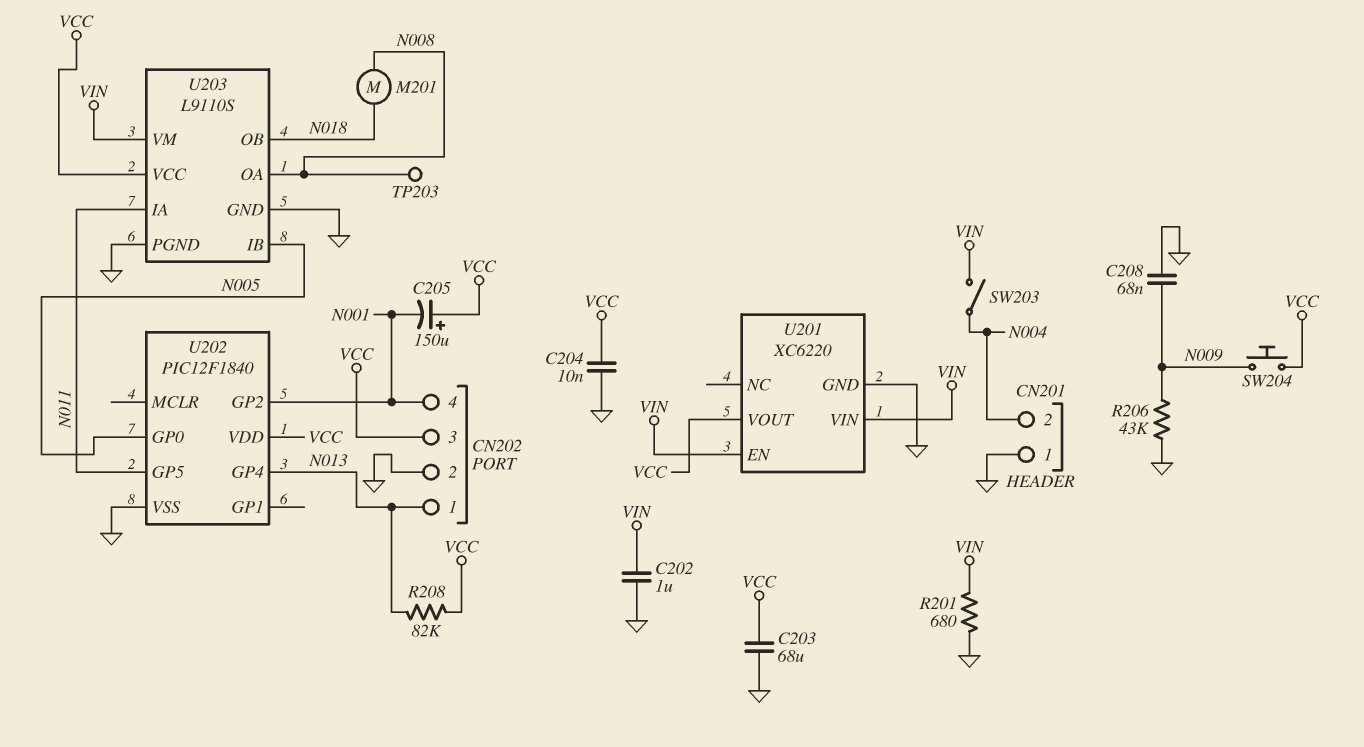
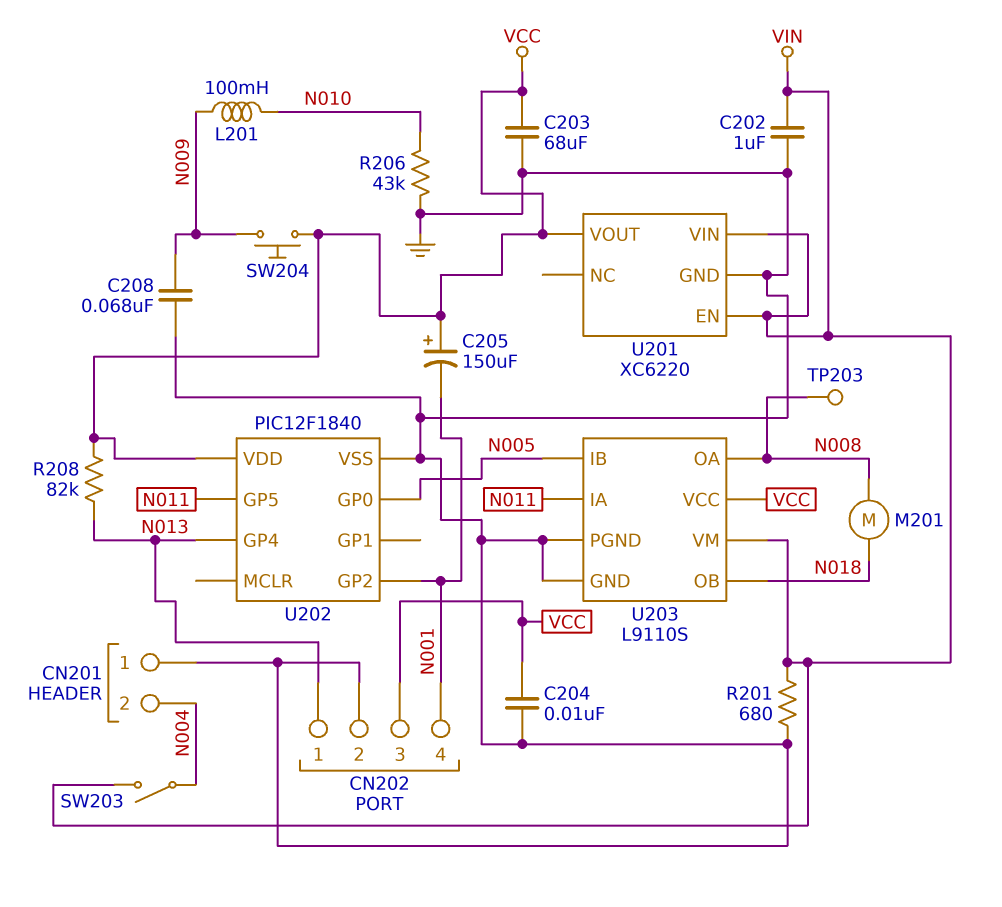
L201: none -> 100mH (N009, N010)
R206: 43k (GND, N009) -> 43k (GND, N010)

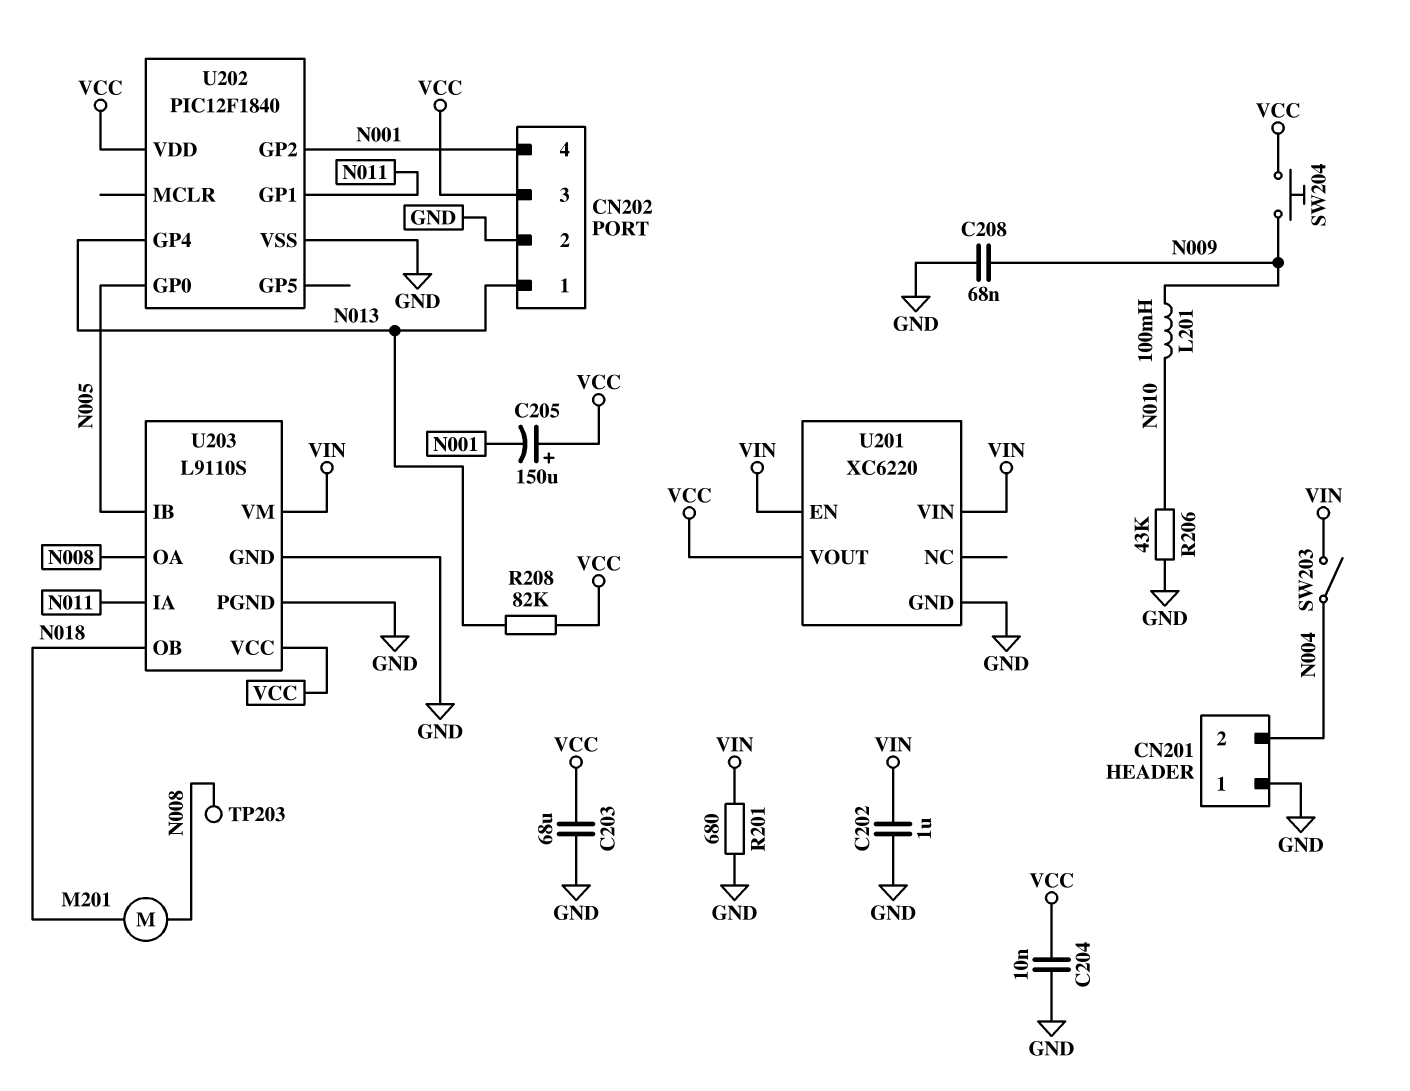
U202 pin GP1: none -> N011
U202 pin GP5: N011 -> none

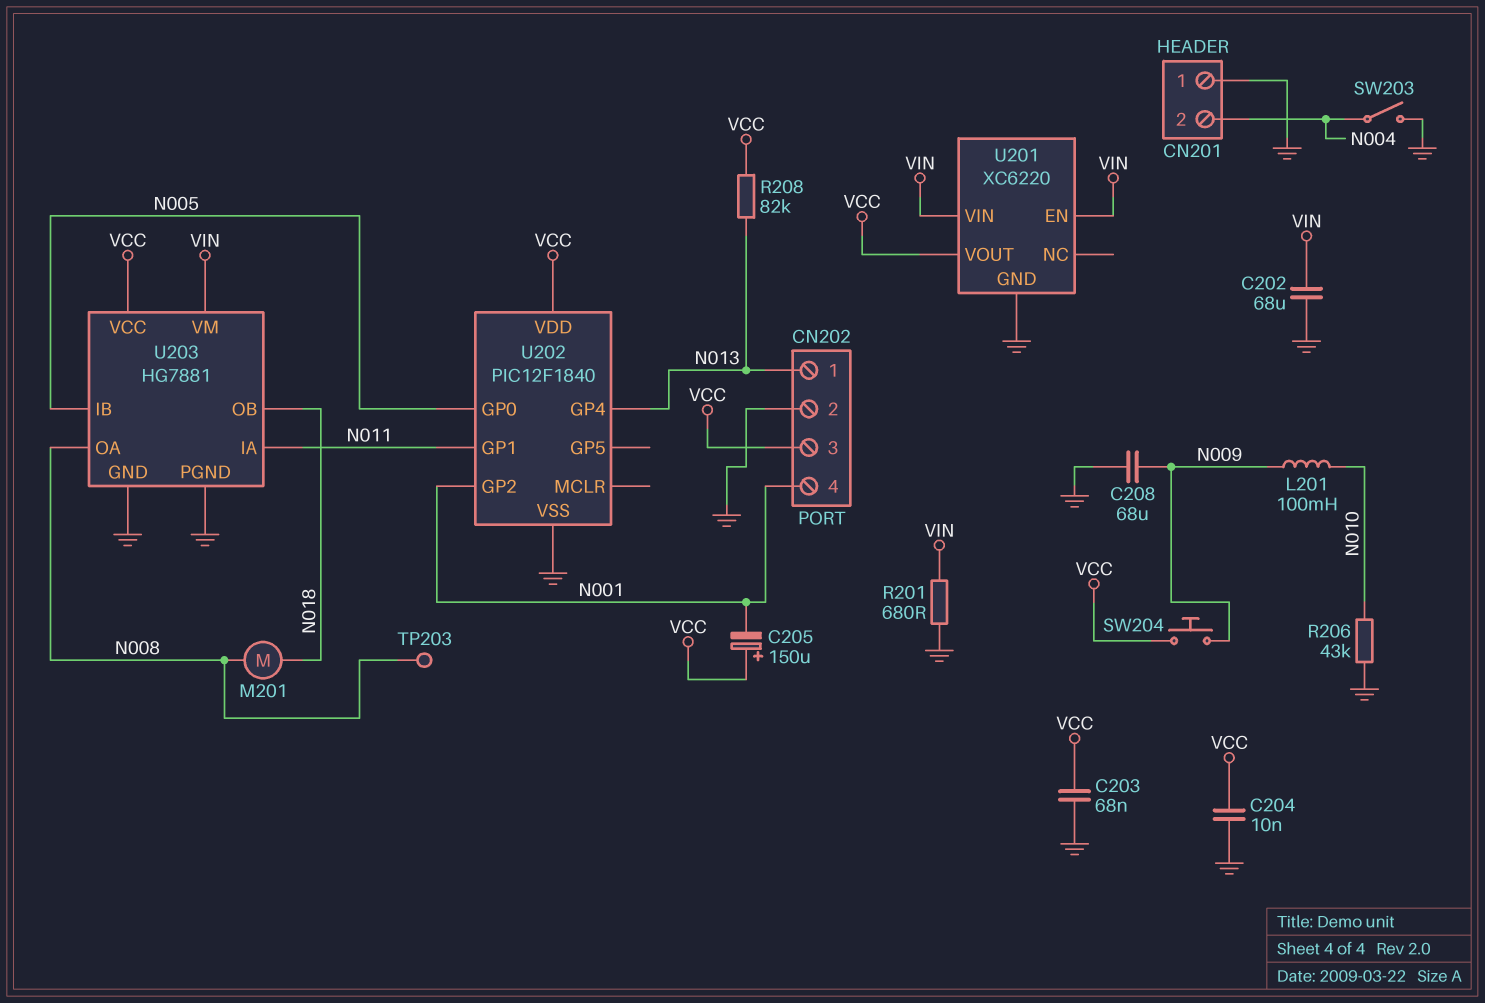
C202: 1uF (GND, VIN) -> 68uF (GND, VIN)
C203: 68uF (GND, VCC) -> 68nF (GND, VCC)
C208: 68nF (GND, N009) -> 68uF (GND, N009)
SW203: switch (N004, VIN) -> switch (GND, N004)
U203: L9110S -> HG7881

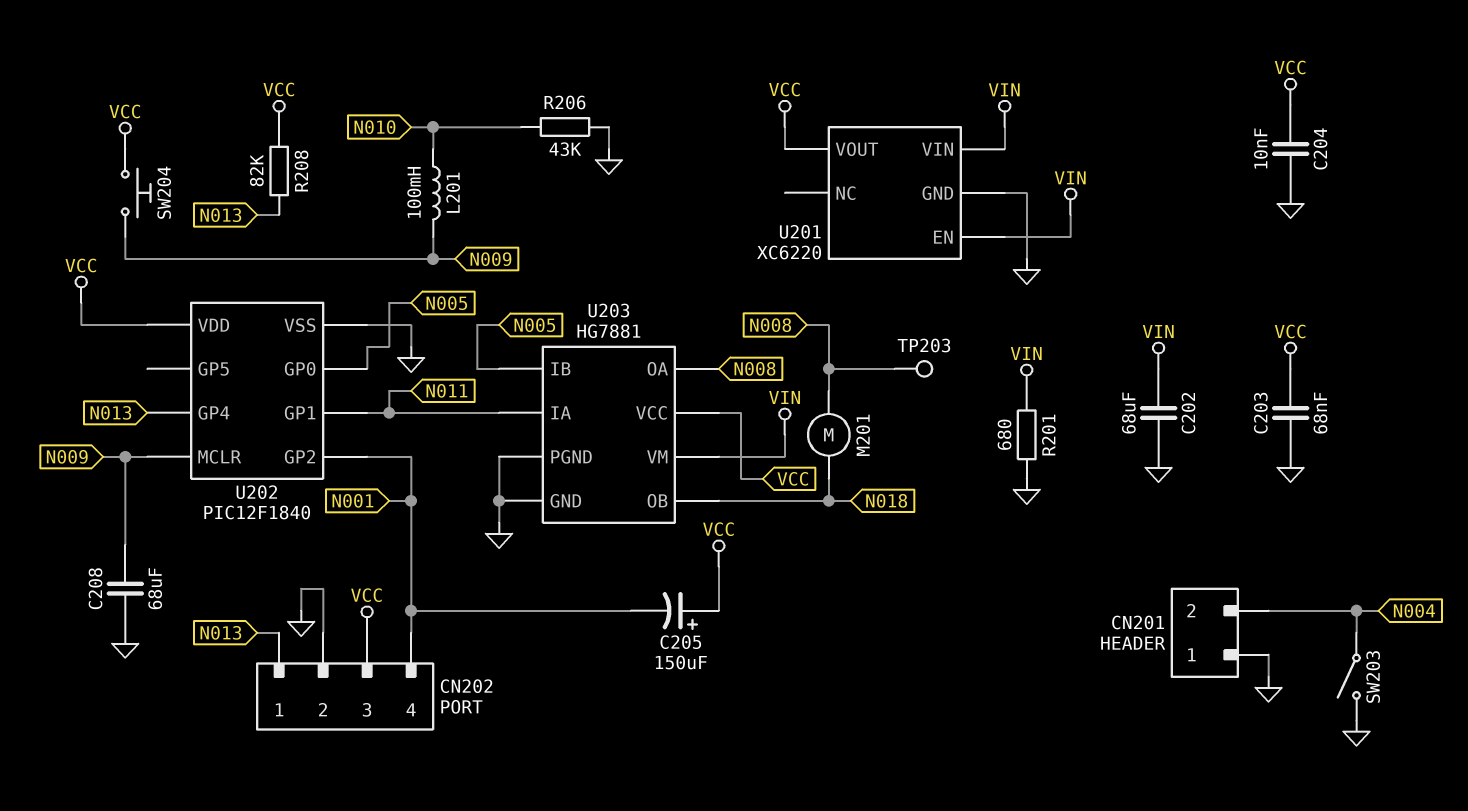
U202 pin MCLR: none -> N009

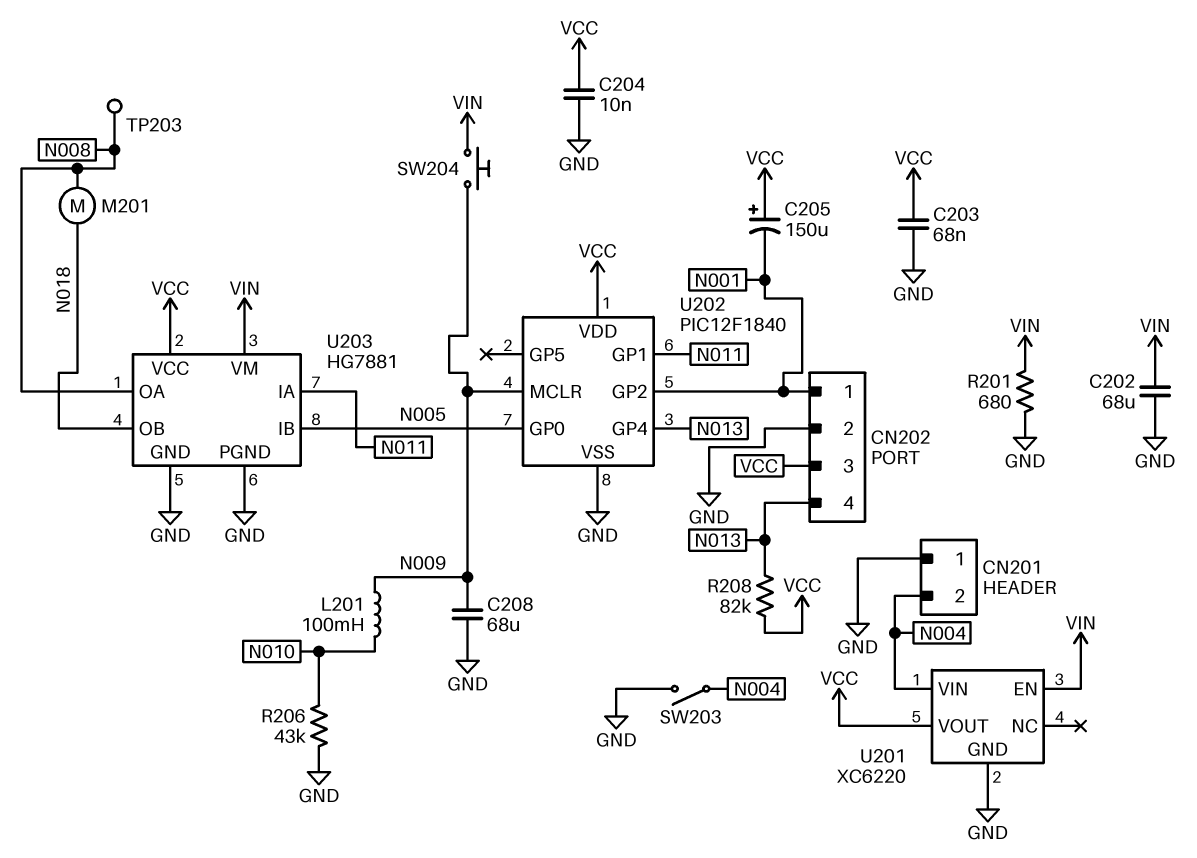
CN202 pin 1: N013 -> N001
CN202 pin 4: N001 -> N013
SW204: button (N009, VCC) -> button (N009, VIN)
U201 pin VIN: VIN -> N004

